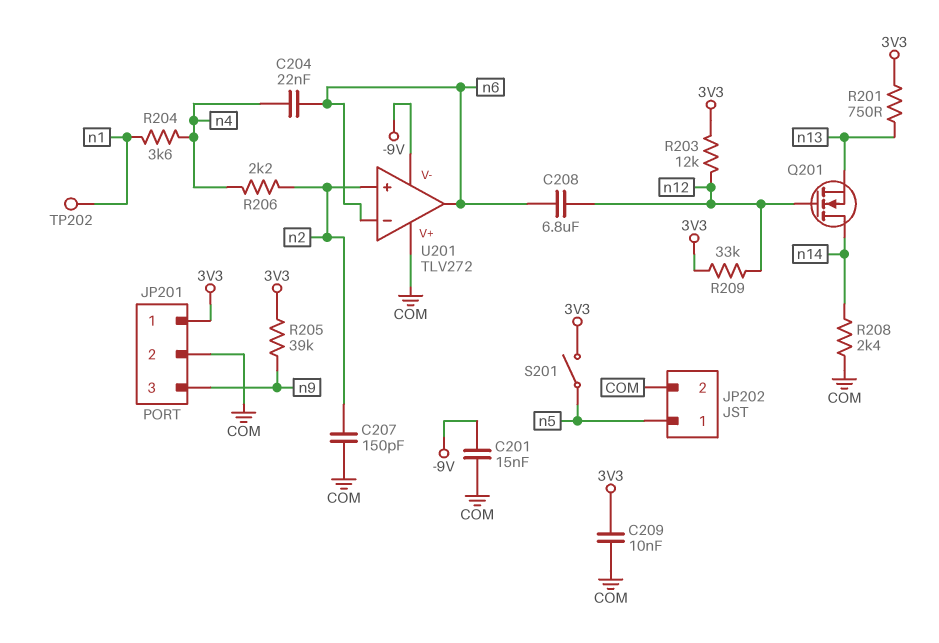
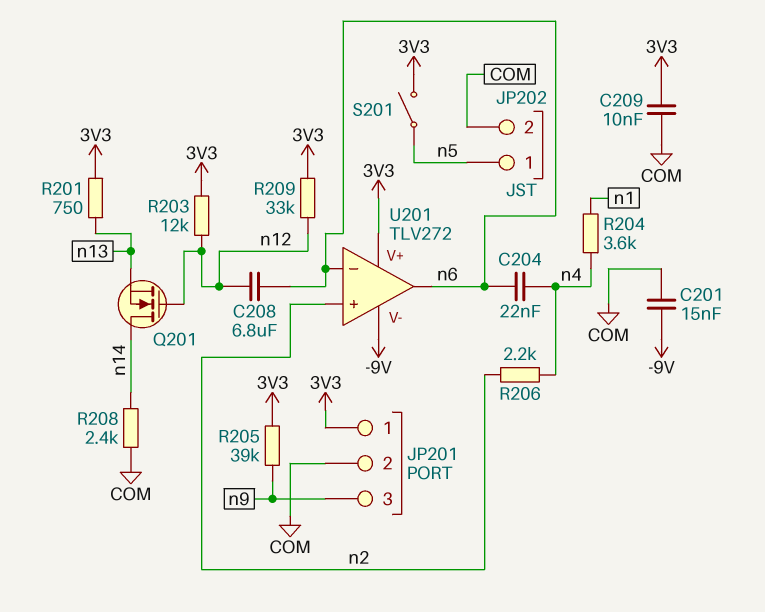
C207: 150pF (COM, n2) -> none
TP202: test point (n1) -> none
U201 pin V+: COM -> 3V3

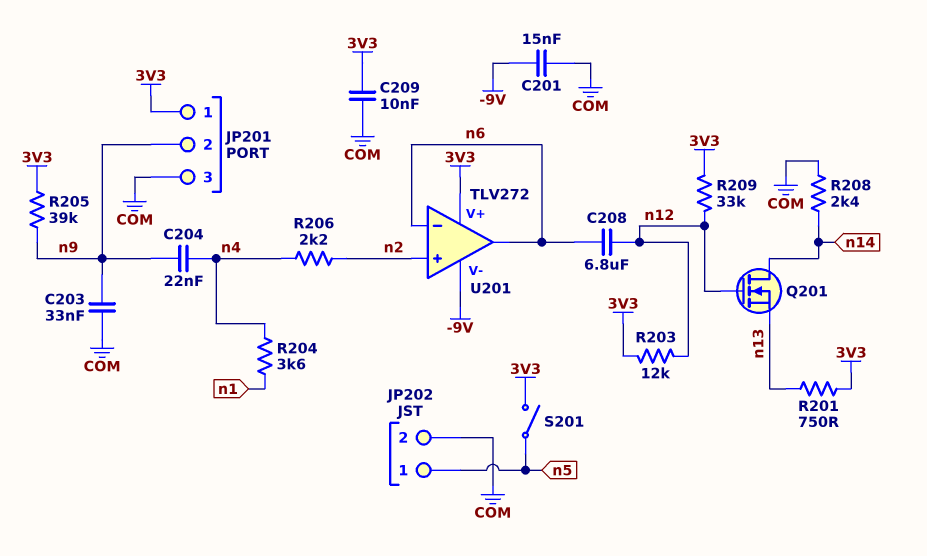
C203: none -> 33nF (COM, n9)
C204: 22nF (n4, n6) -> 22nF (n4, n9)
JP201 pin 2: COM -> n9
JP201 pin 3: n9 -> COM

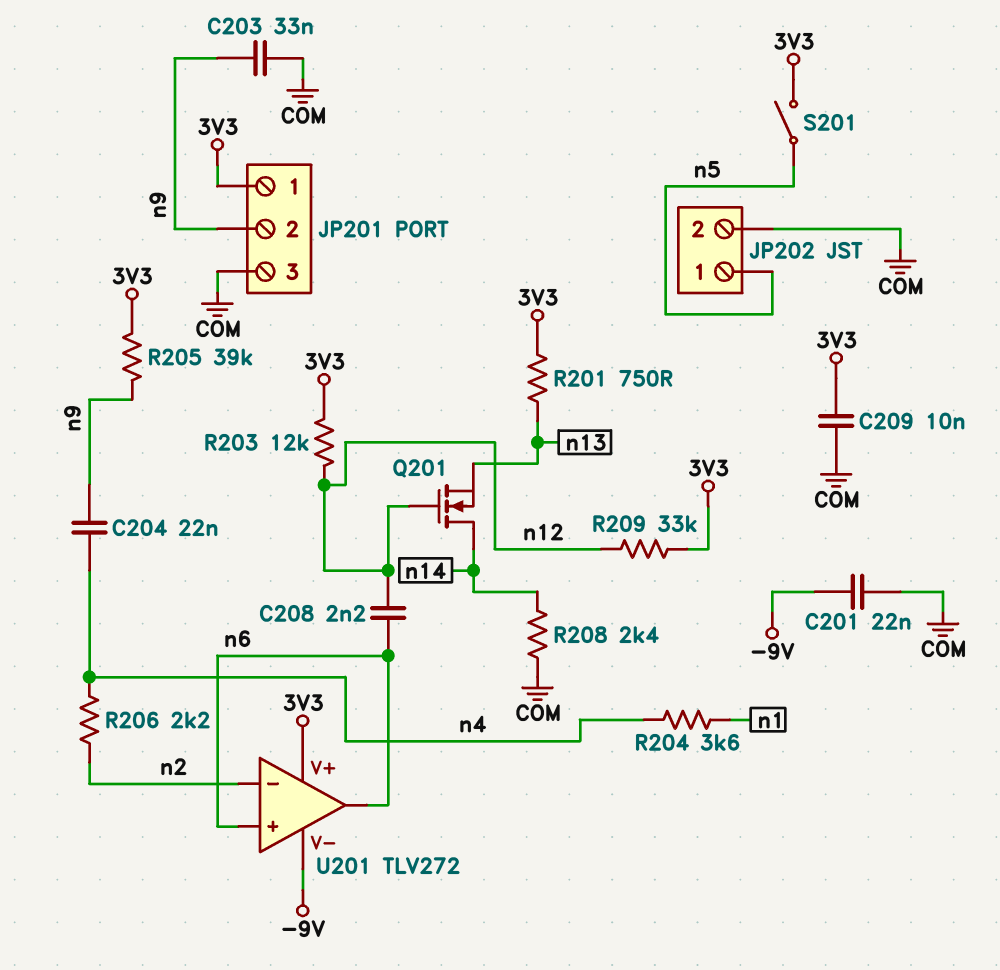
C201: 15nF (-9V, COM) -> 22nF (-9V, COM)
C208: 6.8uF (n6, n12) -> 2.2nF (n6, n12)
U201 pin in+: n2 -> n6
U201 pin in-: n6 -> n2

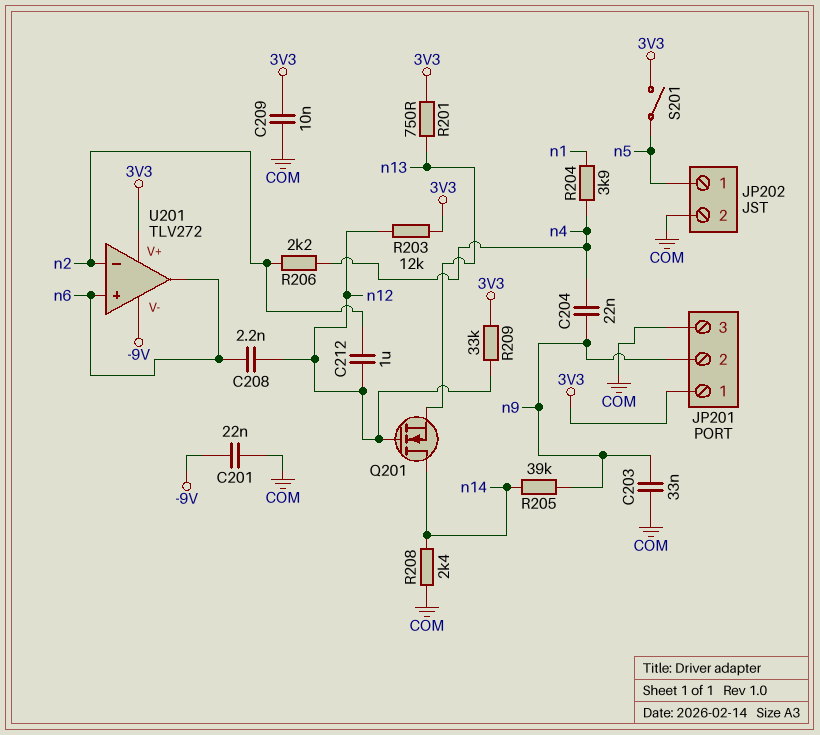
C212: none -> 1uF (n2, n12)
R204: 3.6k (n1, n4) -> 3.9k (n1, n4)
R205: 39k (3V3, n9) -> 39k (n9, n14)

